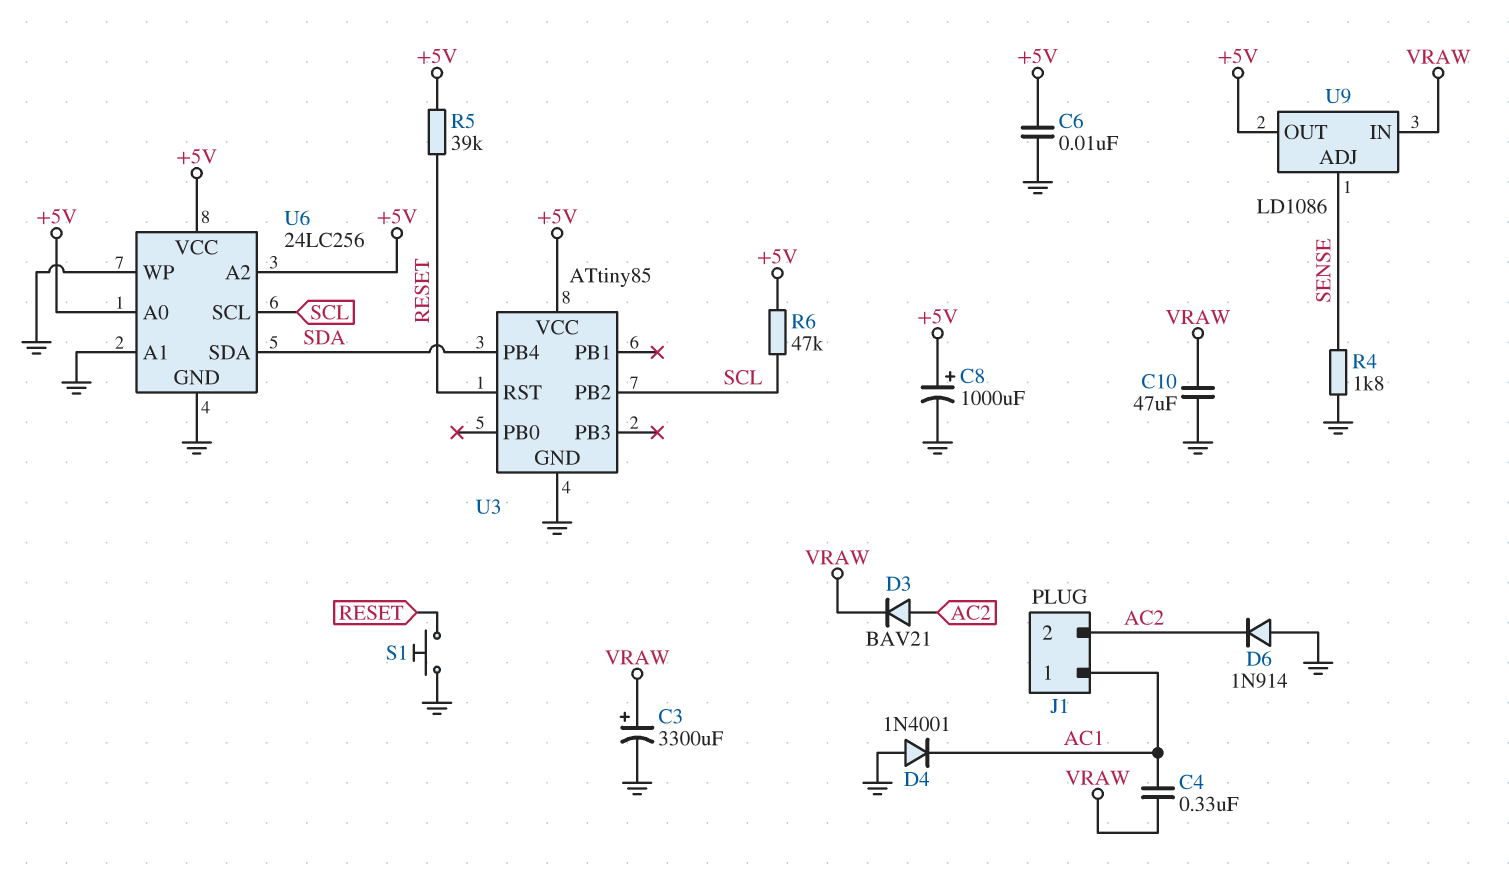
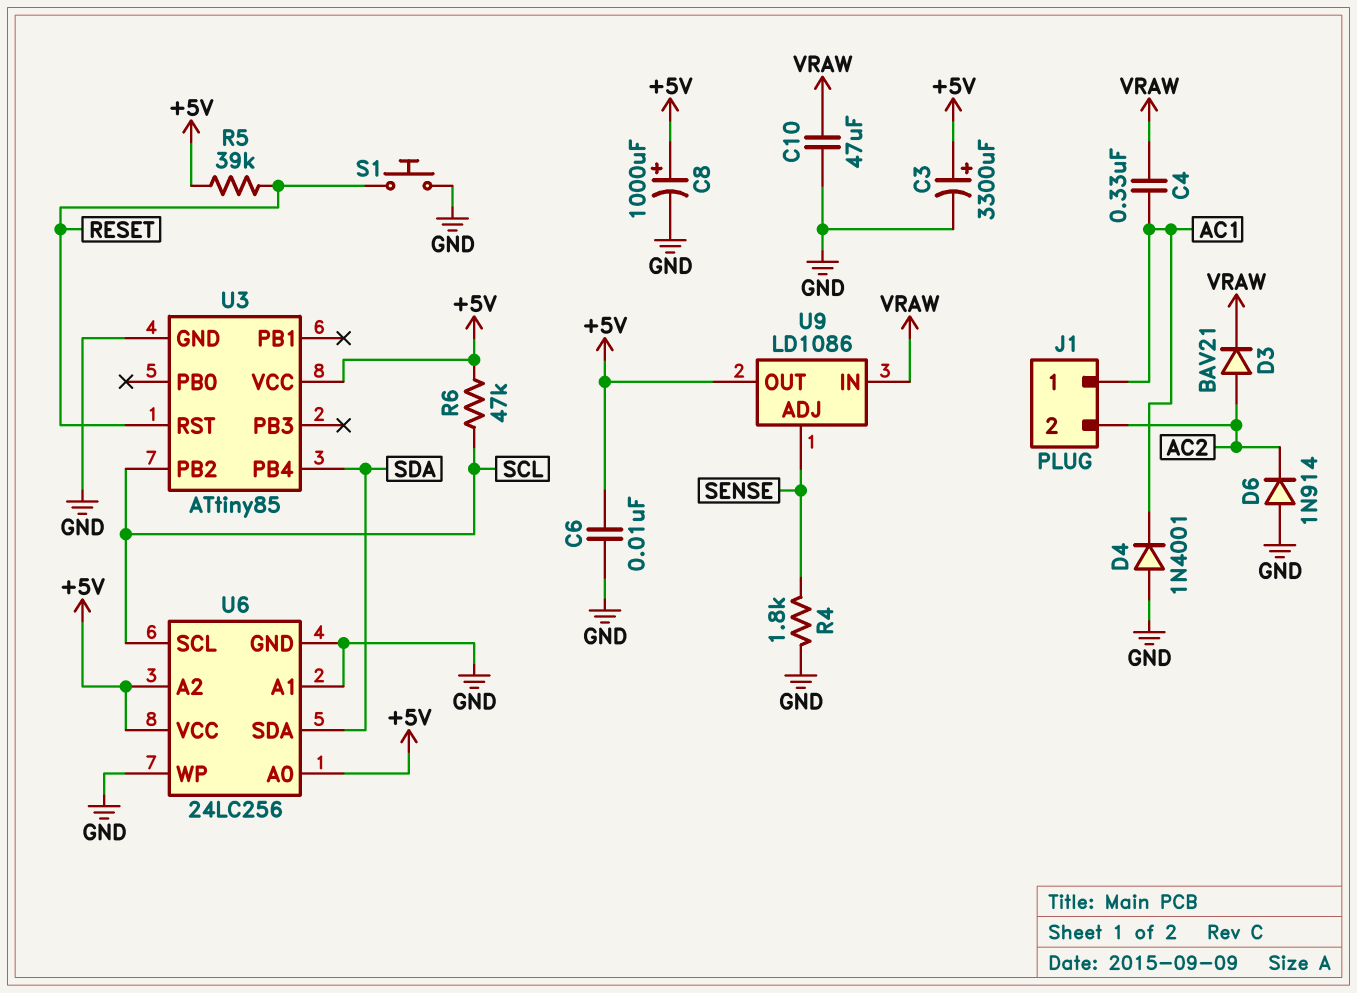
C3: 3300uF (plus VRAW, minus GND) -> 3300uF (plus +5V, minus GND)

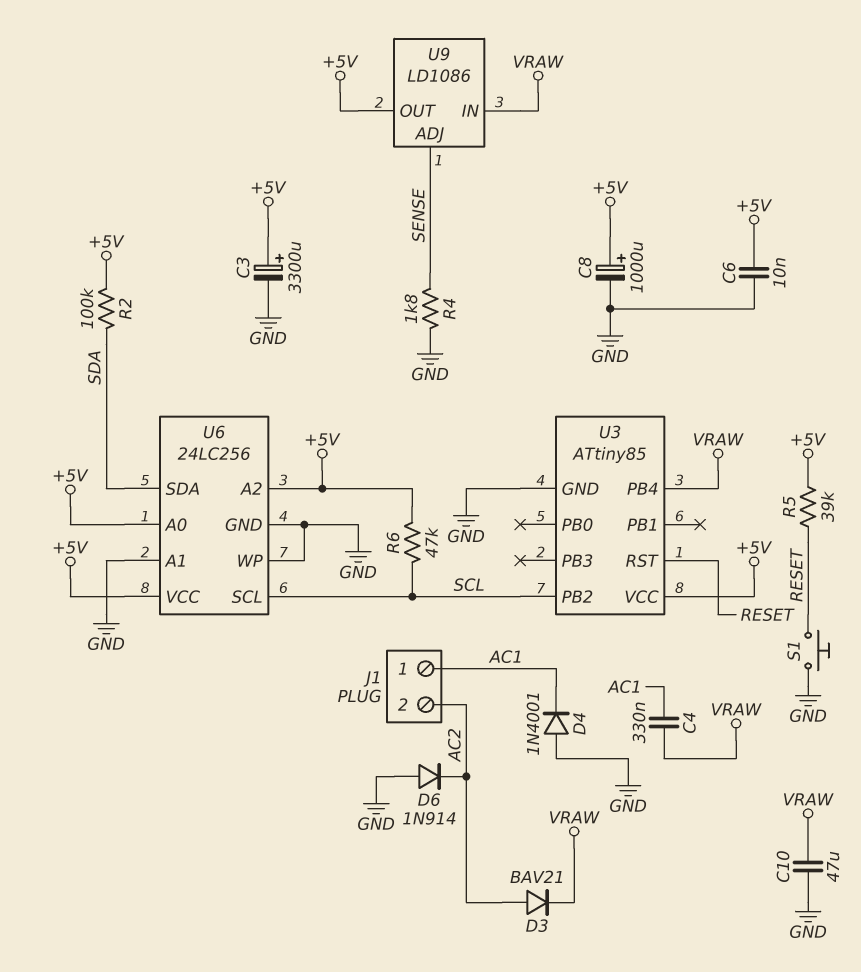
R2: none -> 100k (+5V, SDA)
U3 pin PB4: SDA -> VRAW

